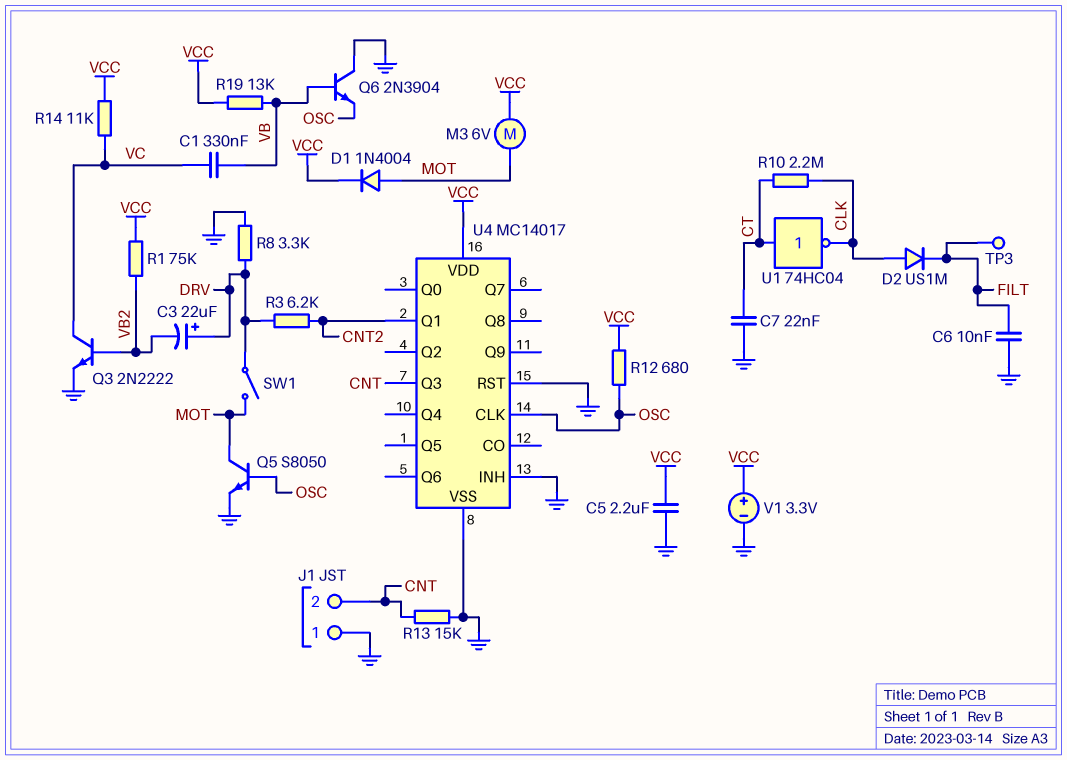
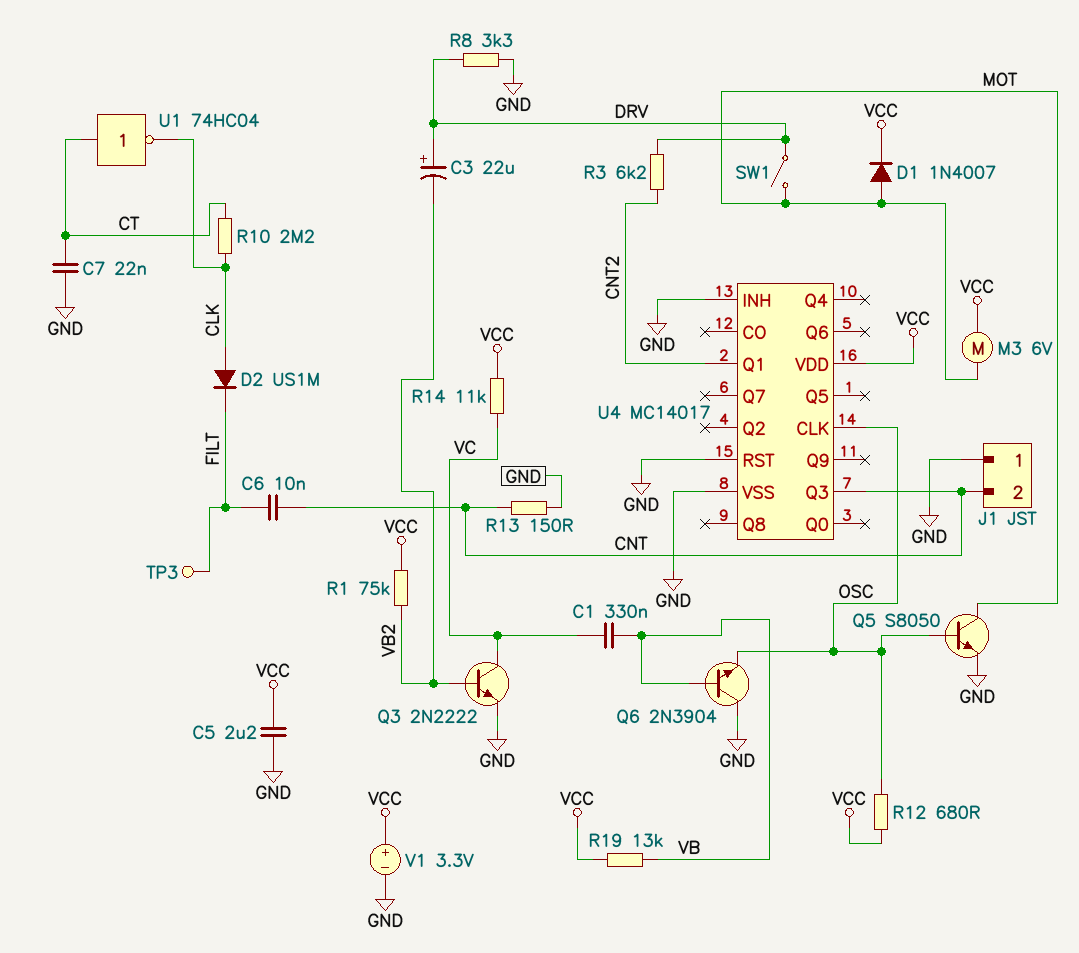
C6: 10nF (FILT, GND) -> 10nF (CNT, FILT)
D1: diode 1N4004 (A MOT, K VCC) -> diode 1N4007 (A MOT, K VCC)
R13: 15k (CNT, GND) -> 150 (CNT, GND)

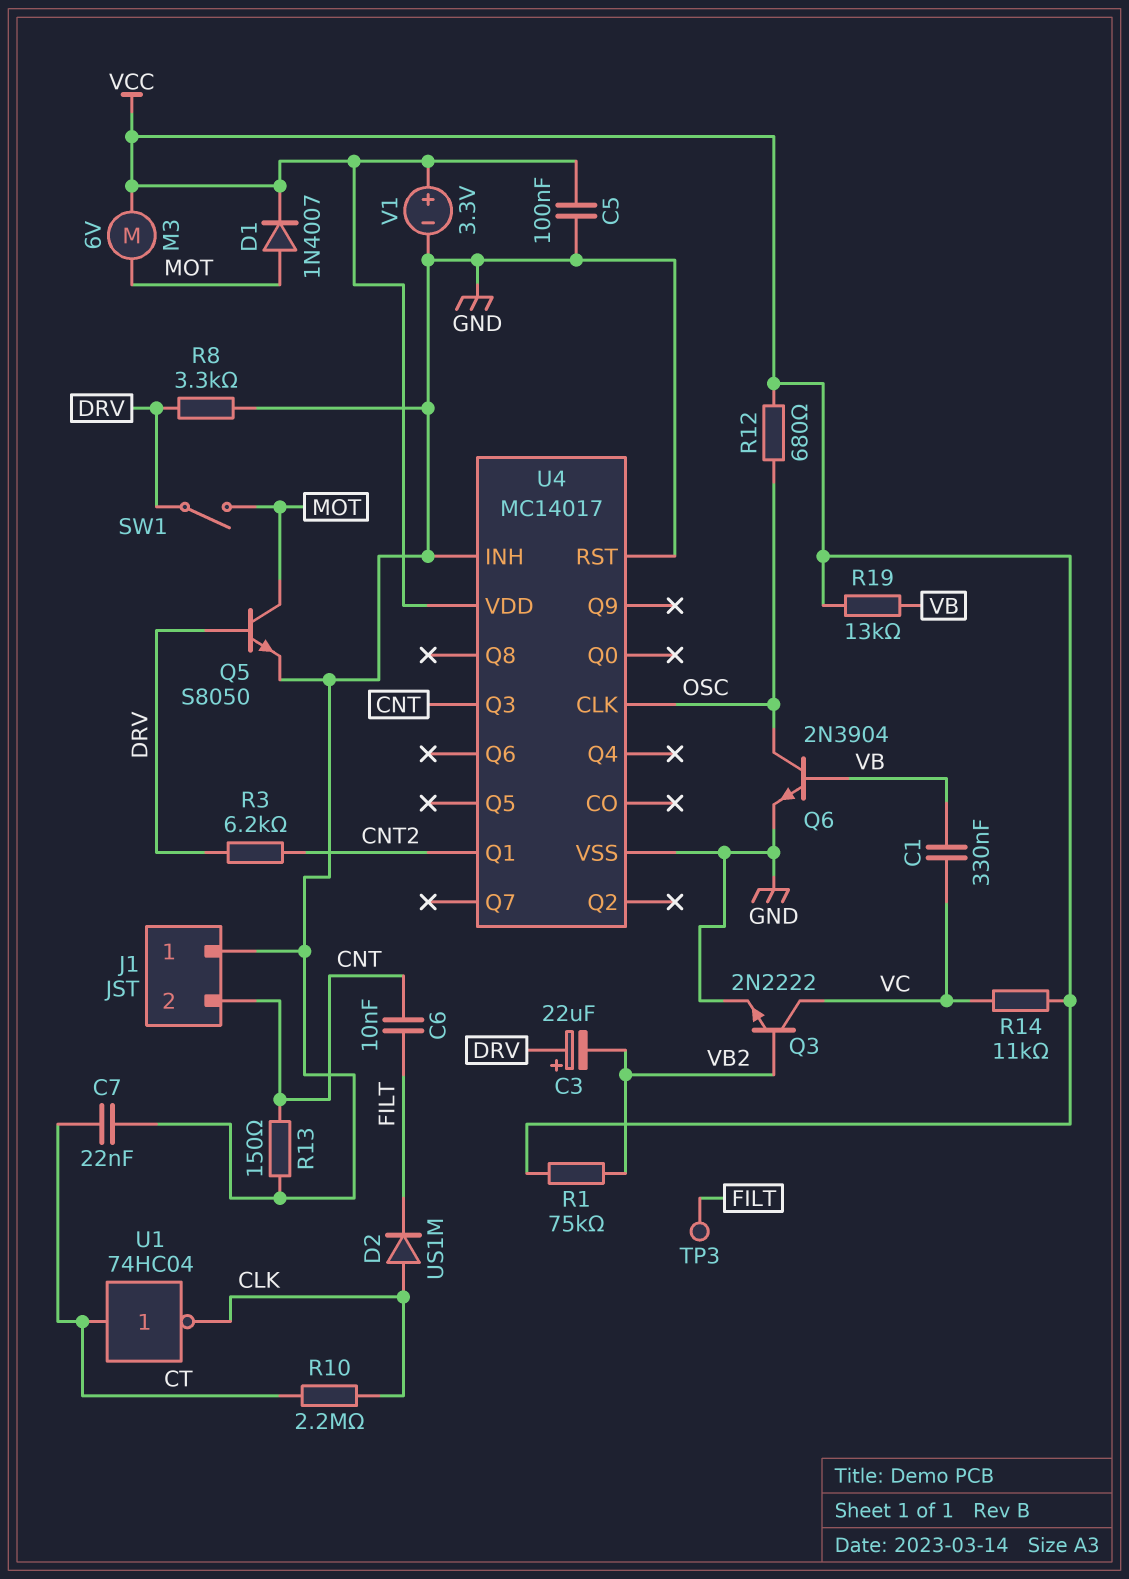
C5: 2.2uF (GND, VCC) -> 100nF (GND, VCC)
Q5: NPN S8050 (B OSC, C MOT, E GND) -> NPN S8050 (B DRV, C MOT, E GND)
Q6: NPN 2N3904 (B VB, C GND, E OSC) -> NPN 2N3904 (B VB, C OSC, E GND)

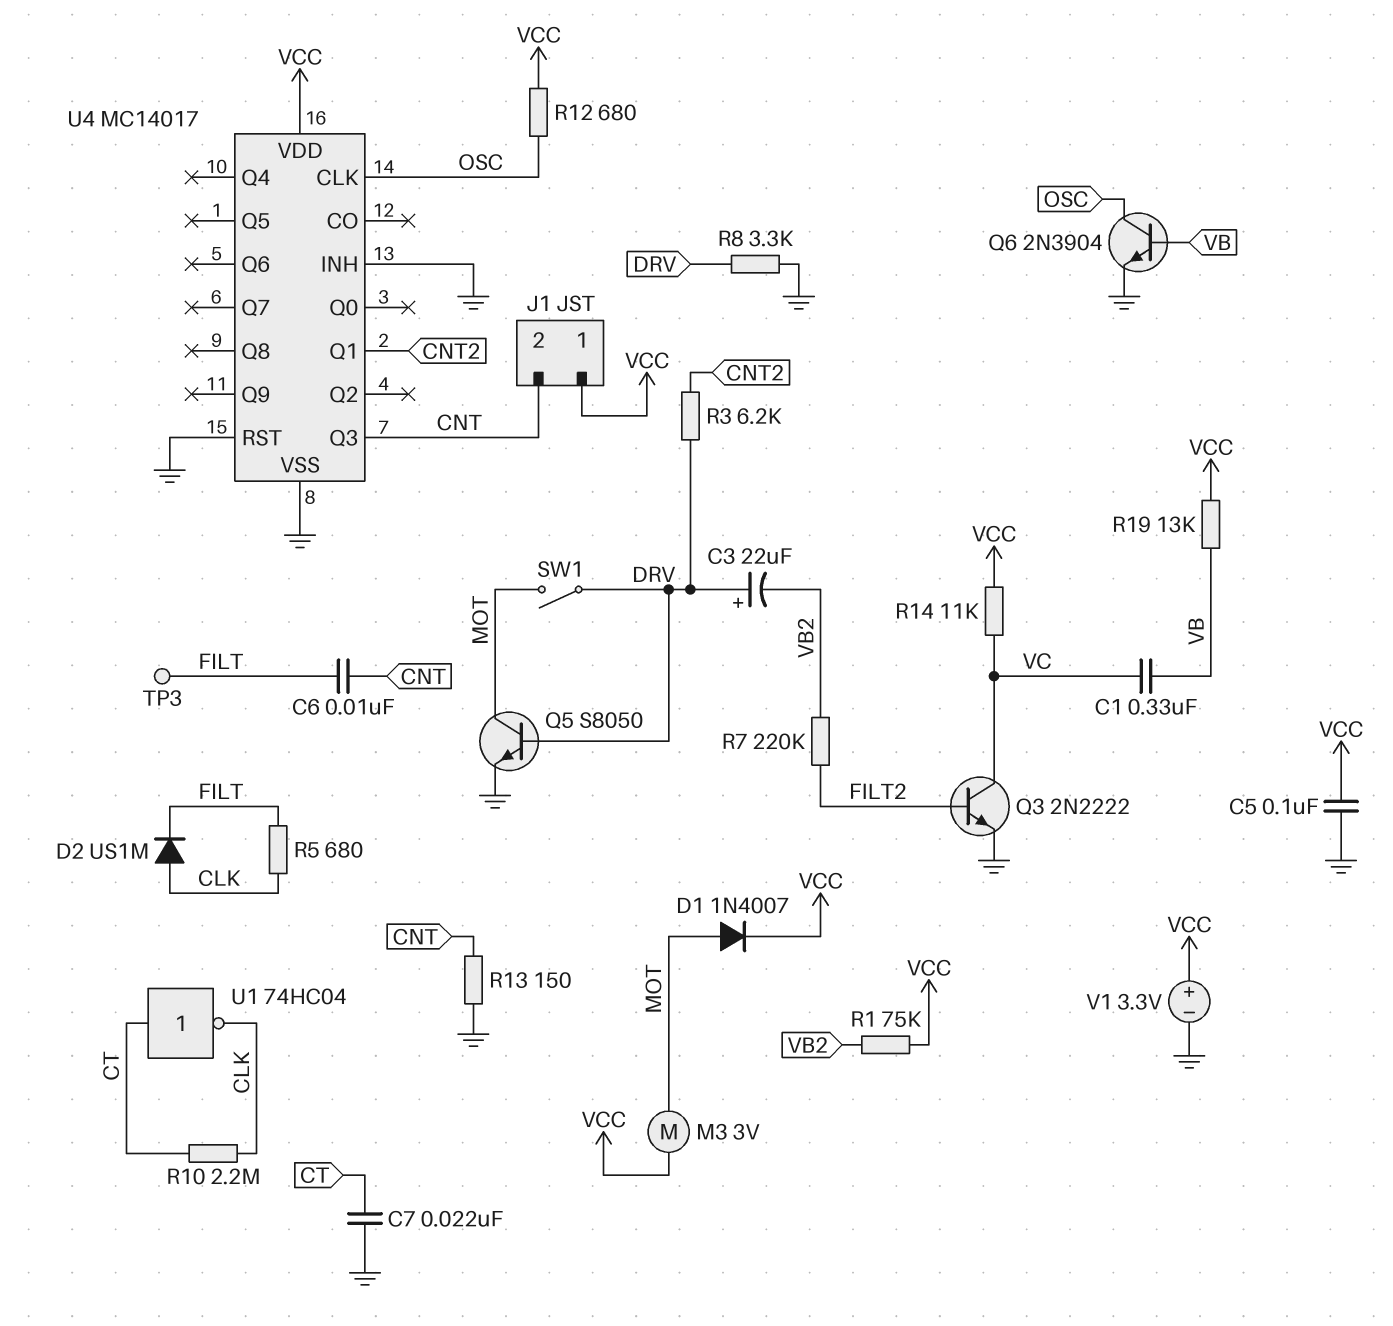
J1 pin 1: GND -> VCC
M3: motor 6V (MOT, VCC) -> motor 3V (MOT, VCC)
Q3: NPN 2N2222 (B VB2, C VC, E GND) -> NPN 2N2222 (B FILT2, C VC, E GND)
R5: none -> 680 (CLK, FILT)
R7: none -> 220k (FILT2, VB2)

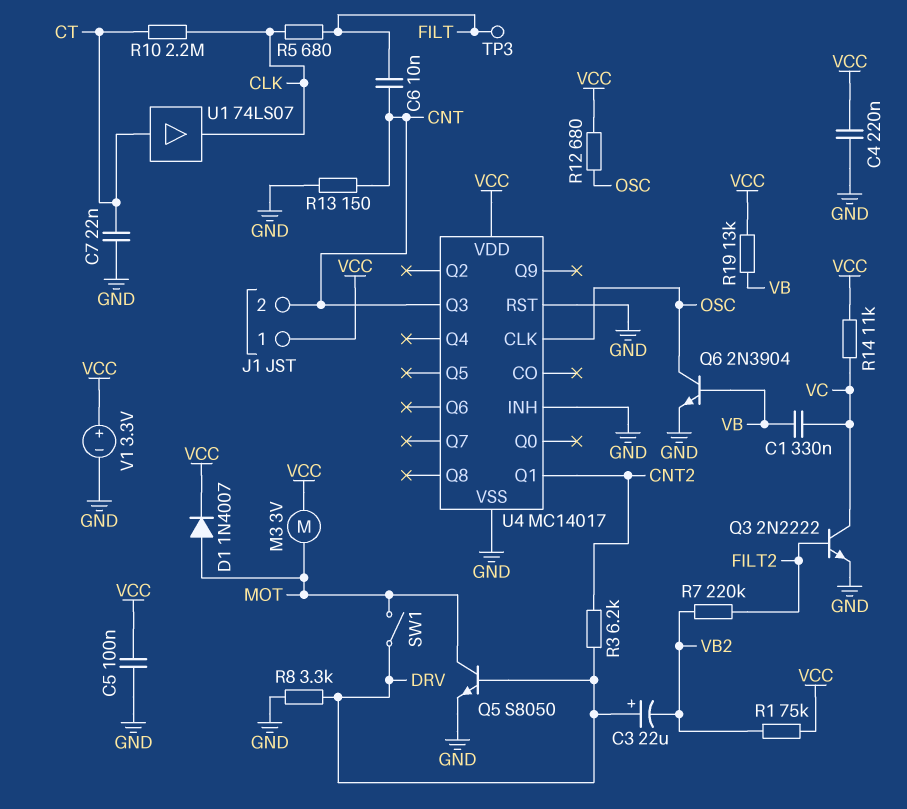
C4: none -> 220nF (GND, VCC)
D2: diode US1M (A CLK, K FILT) -> none
U1: NOT 74HC04 (in CT, out CLK) -> buffer 74LS07 (in CT, out CLK)

